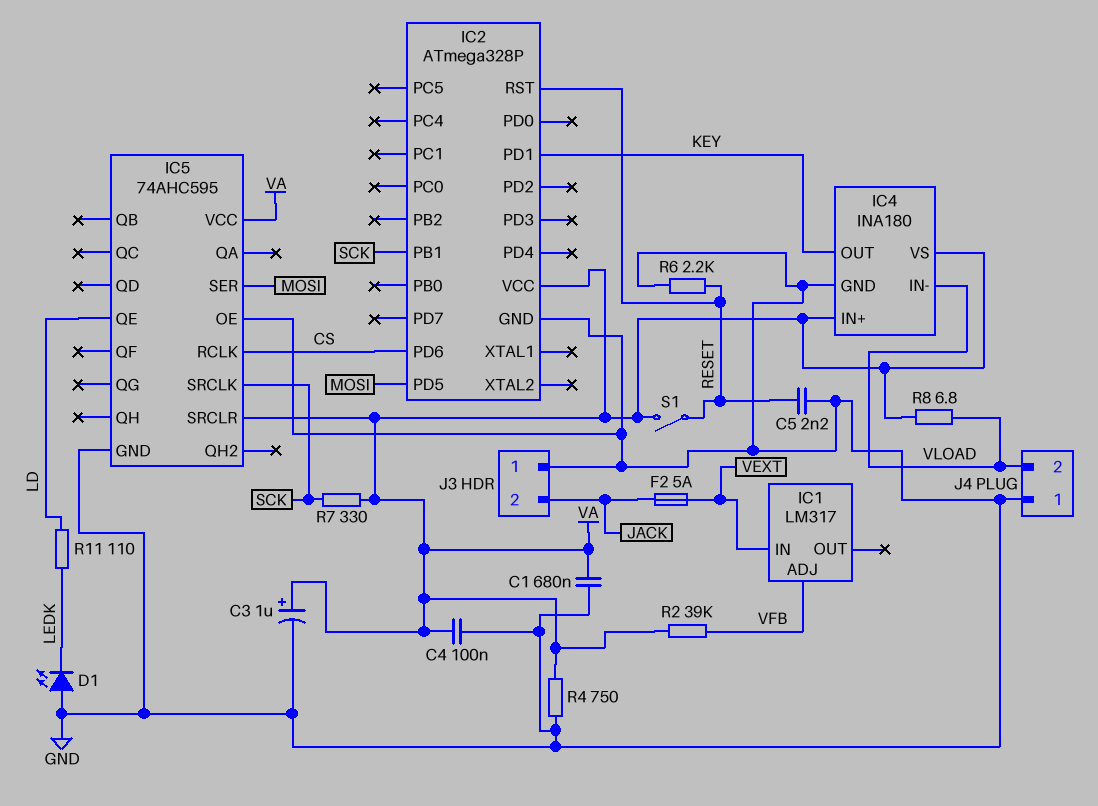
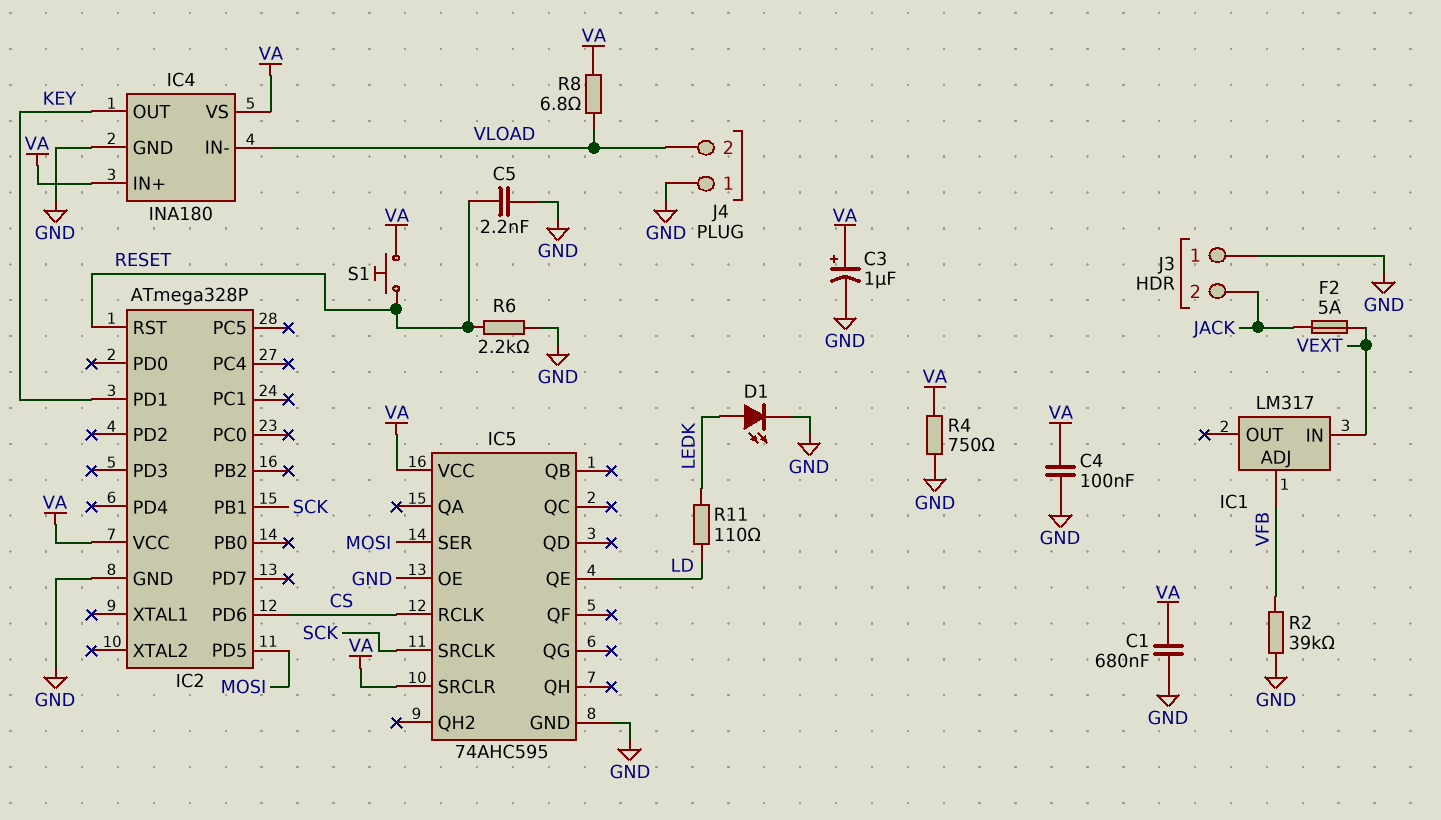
D1: LED (A GND, K LEDK) -> LED (A LEDK, K GND)
R2: 39k (VA, VFB) -> 39k (GND, VFB)
R7: 330 (SCK, VA) -> none
S1: switch (RESET, VA) -> button (RESET, VA)

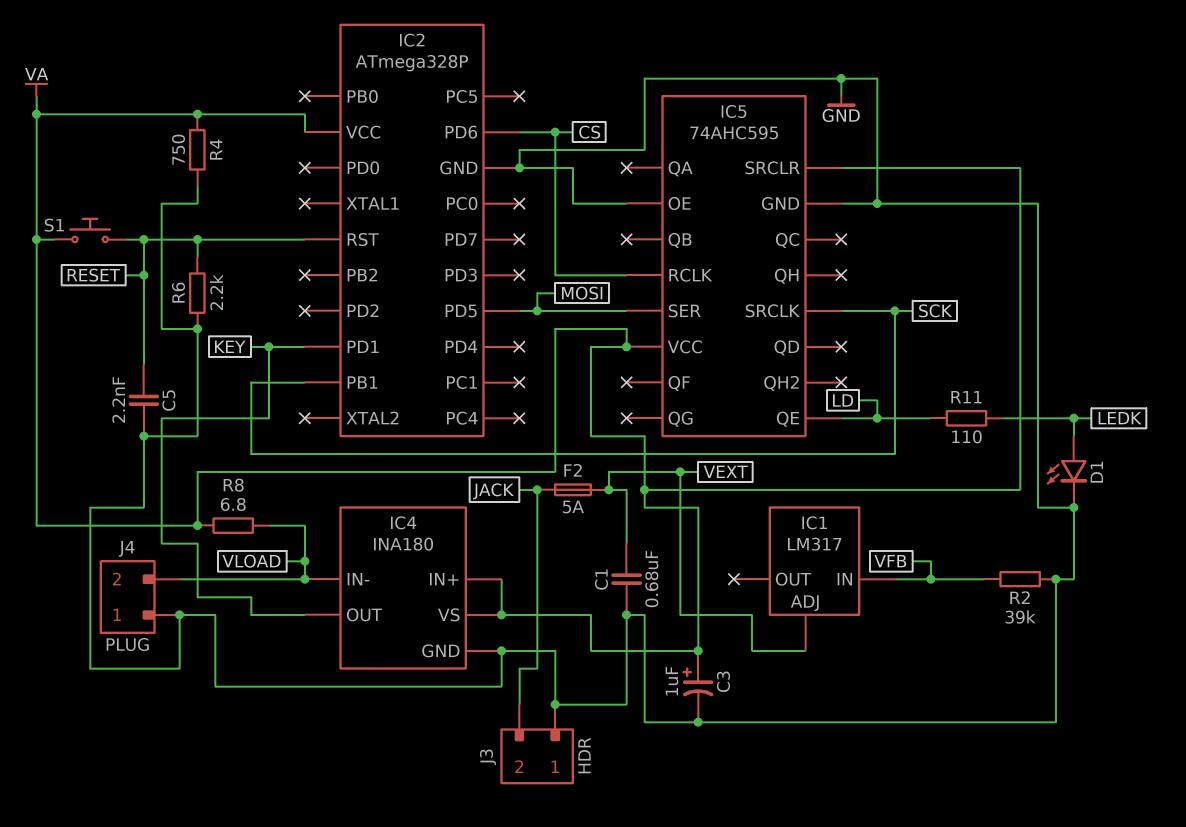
C1: 680nF (GND, VA) -> 680nF (GND, VEXT)
C4: 100nF (GND, VA) -> none
IC1 pin ADJ: VFB -> VEXT
IC1 pin IN: VEXT -> VFB

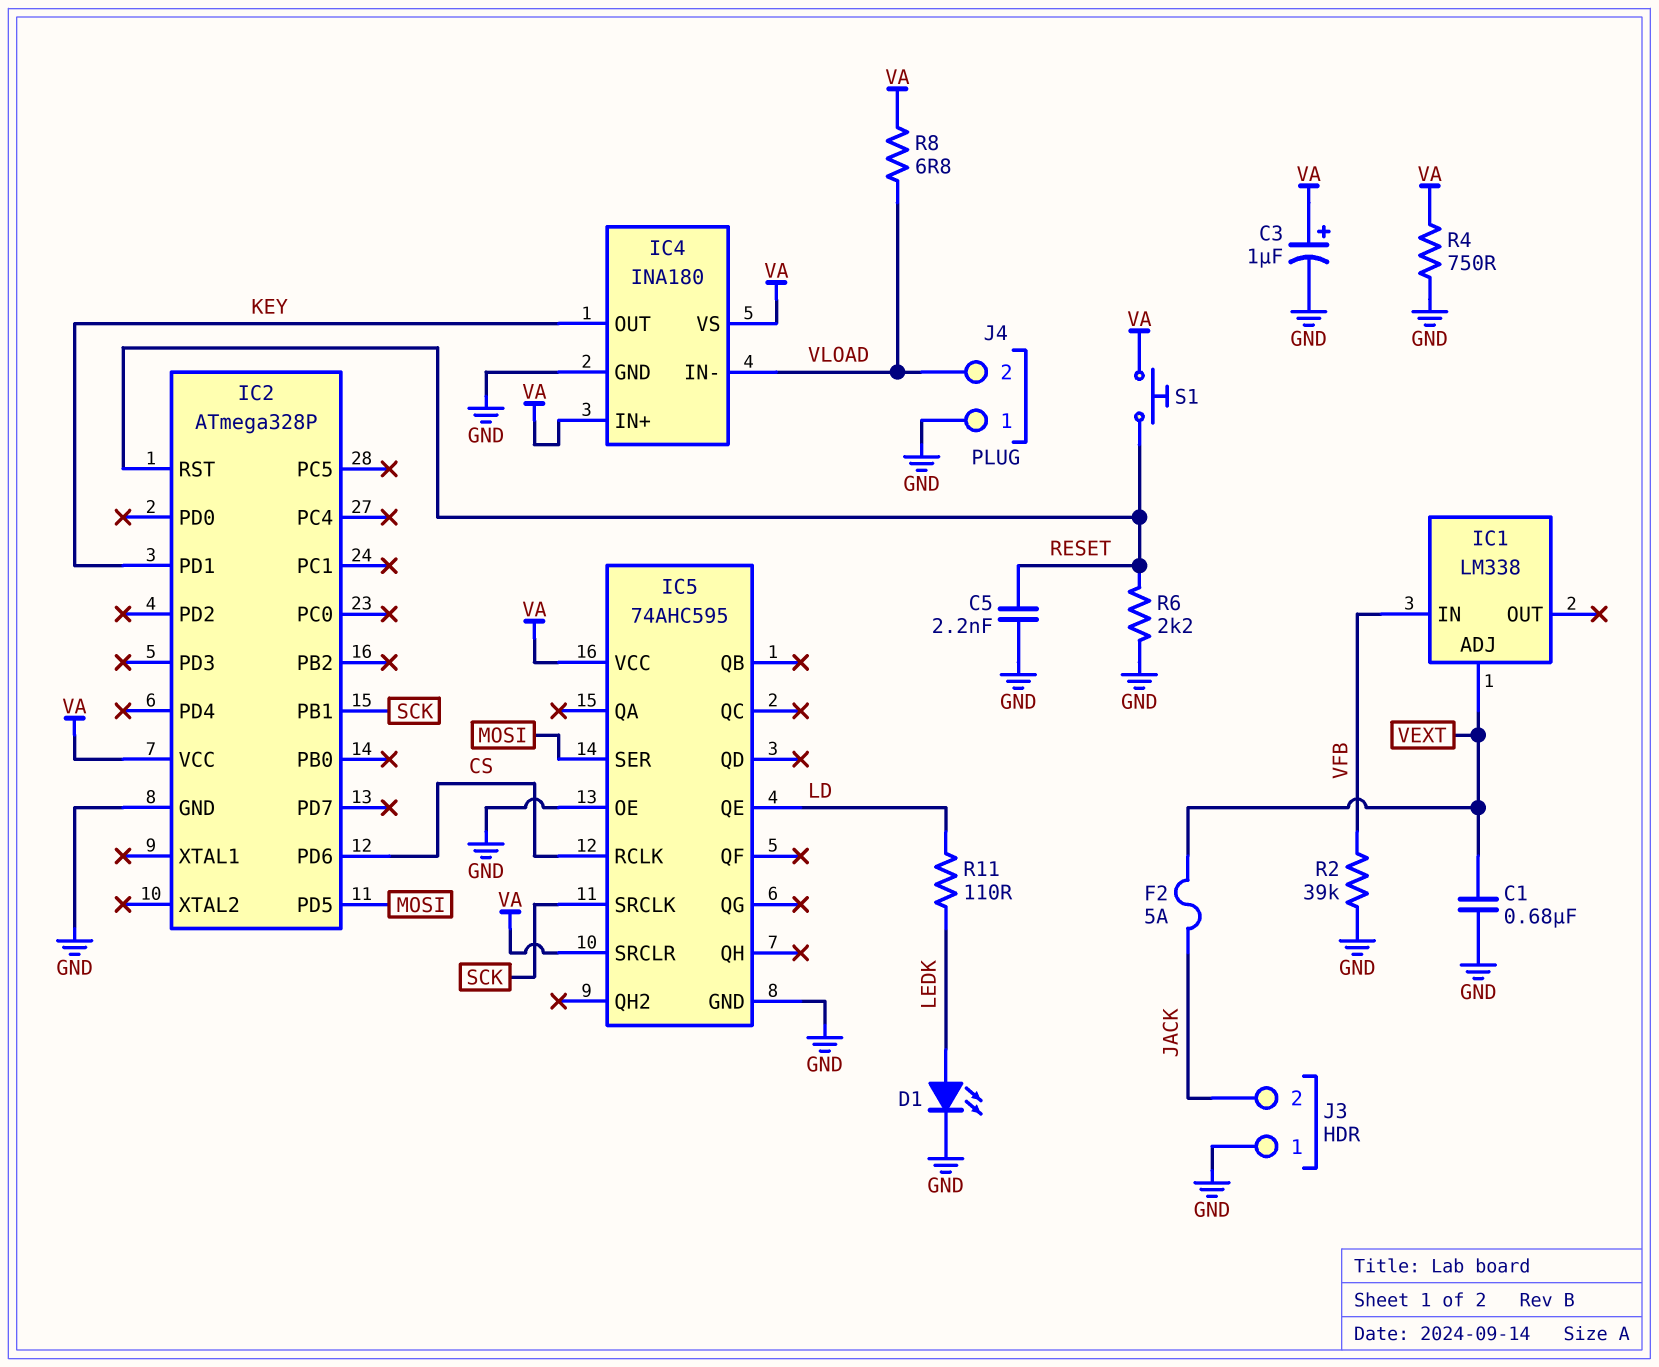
IC1: LM317 -> LM338

